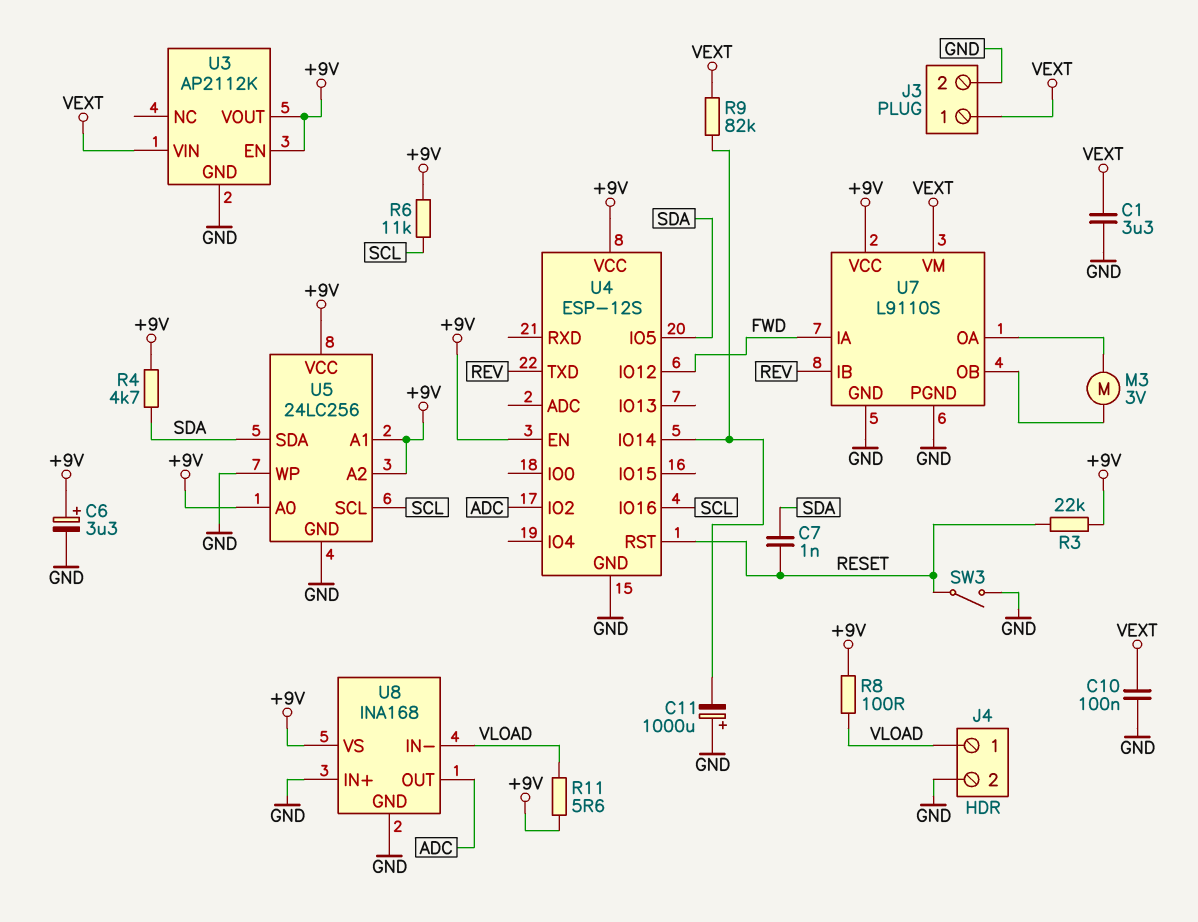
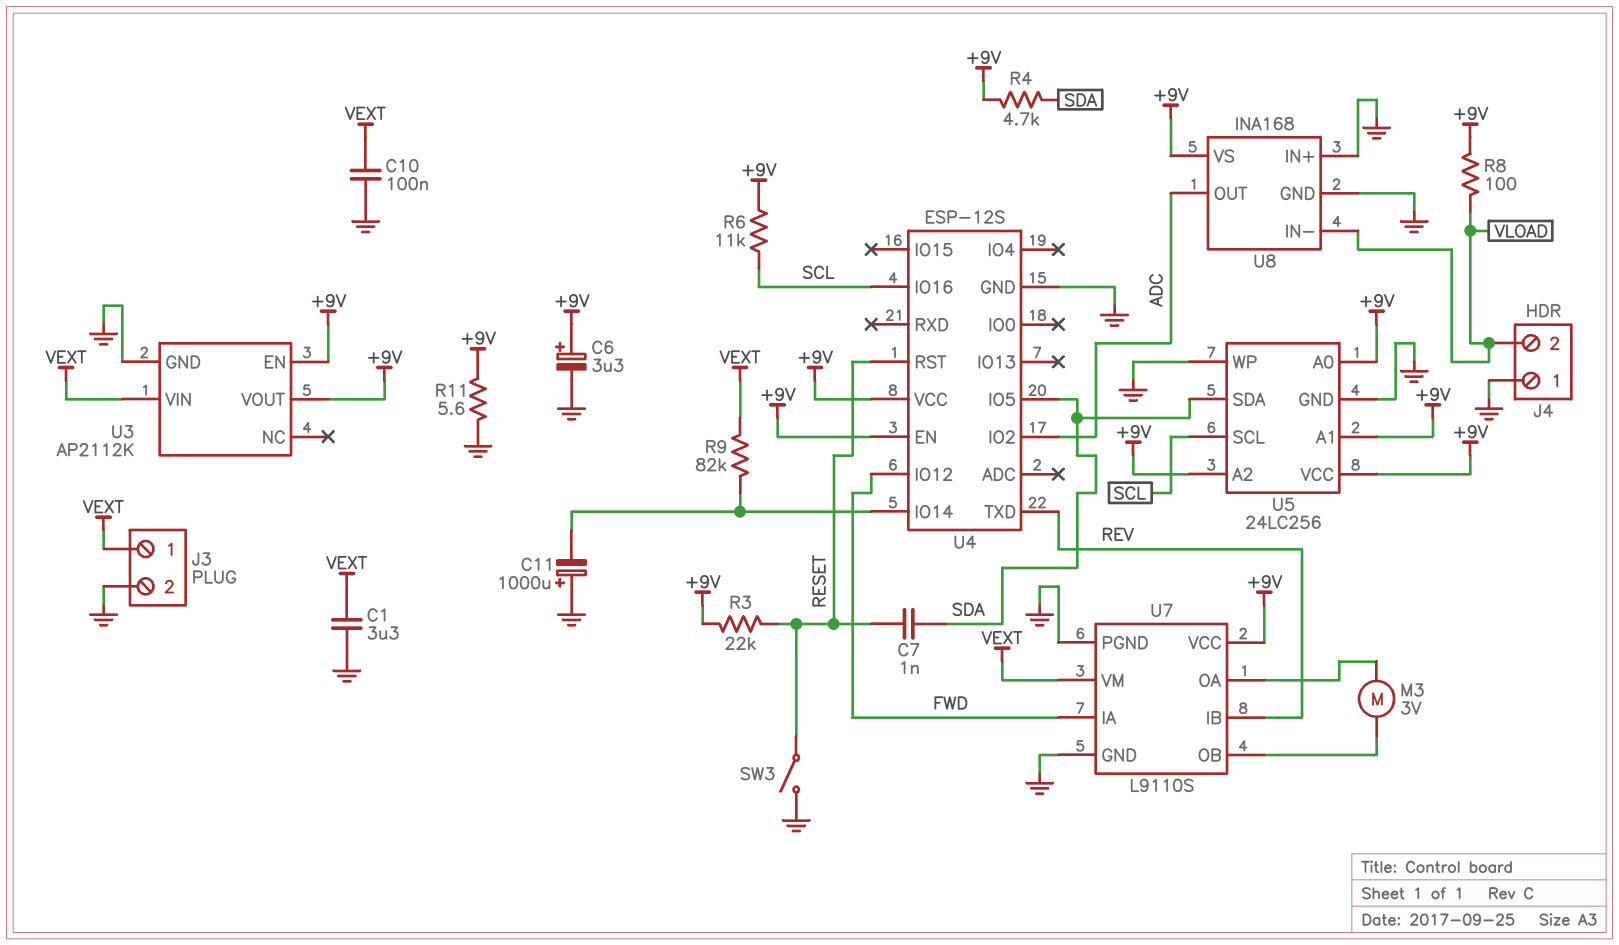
J4 pin 1: VLOAD -> GND
J4 pin 2: GND -> VLOAD
R11: 5.6 (+9V, VLOAD) -> 5.6 (+9V, GND)

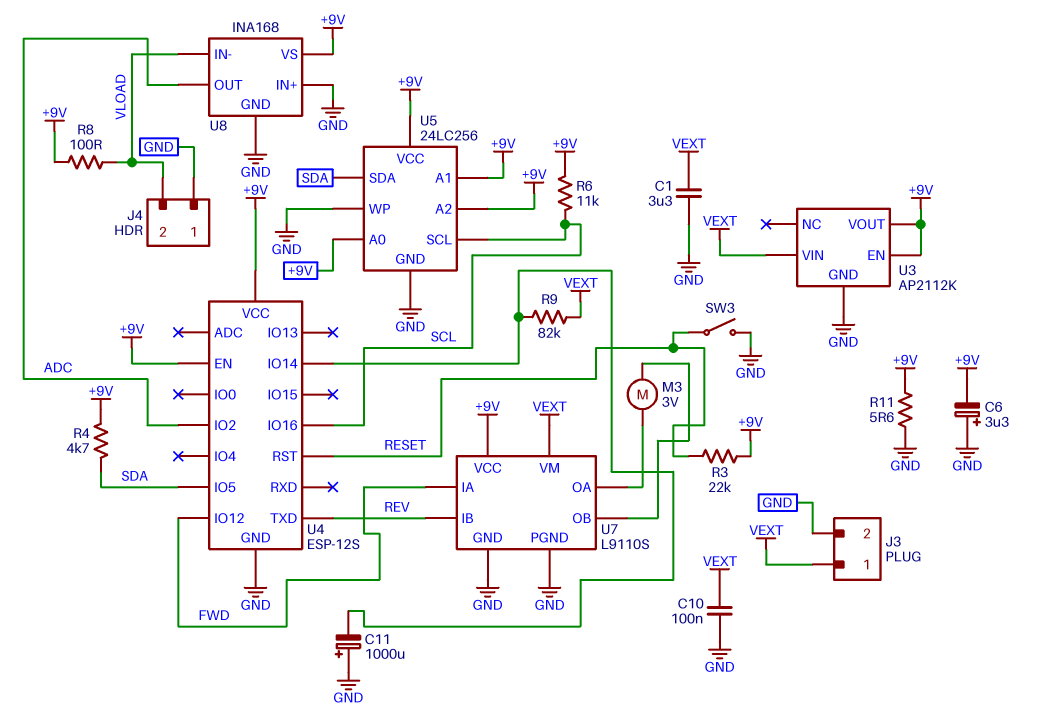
C6: 3.3uF (plus +9V, minus GND) -> 3.3uF (plus GND, minus +9V)
C7: 1nF (RESET, SDA) -> none

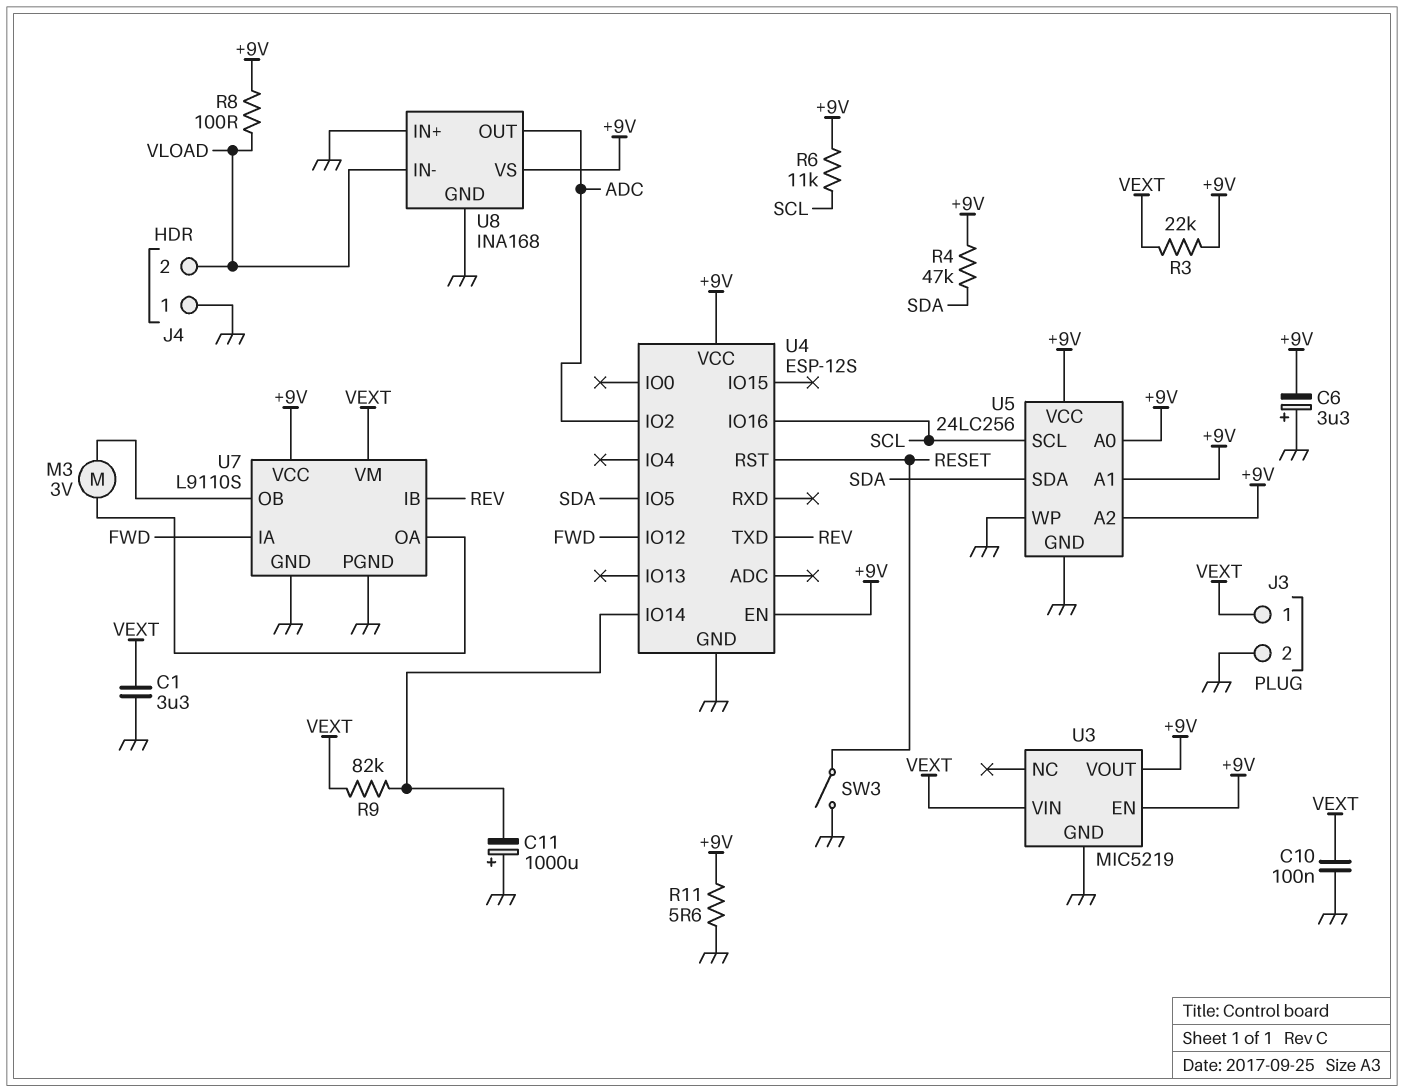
R3: 22k (+9V, RESET) -> 22k (+9V, VEXT)
R4: 4.7k (+9V, SDA) -> 47k (+9V, SDA)
U3: AP2112K -> MIC5219

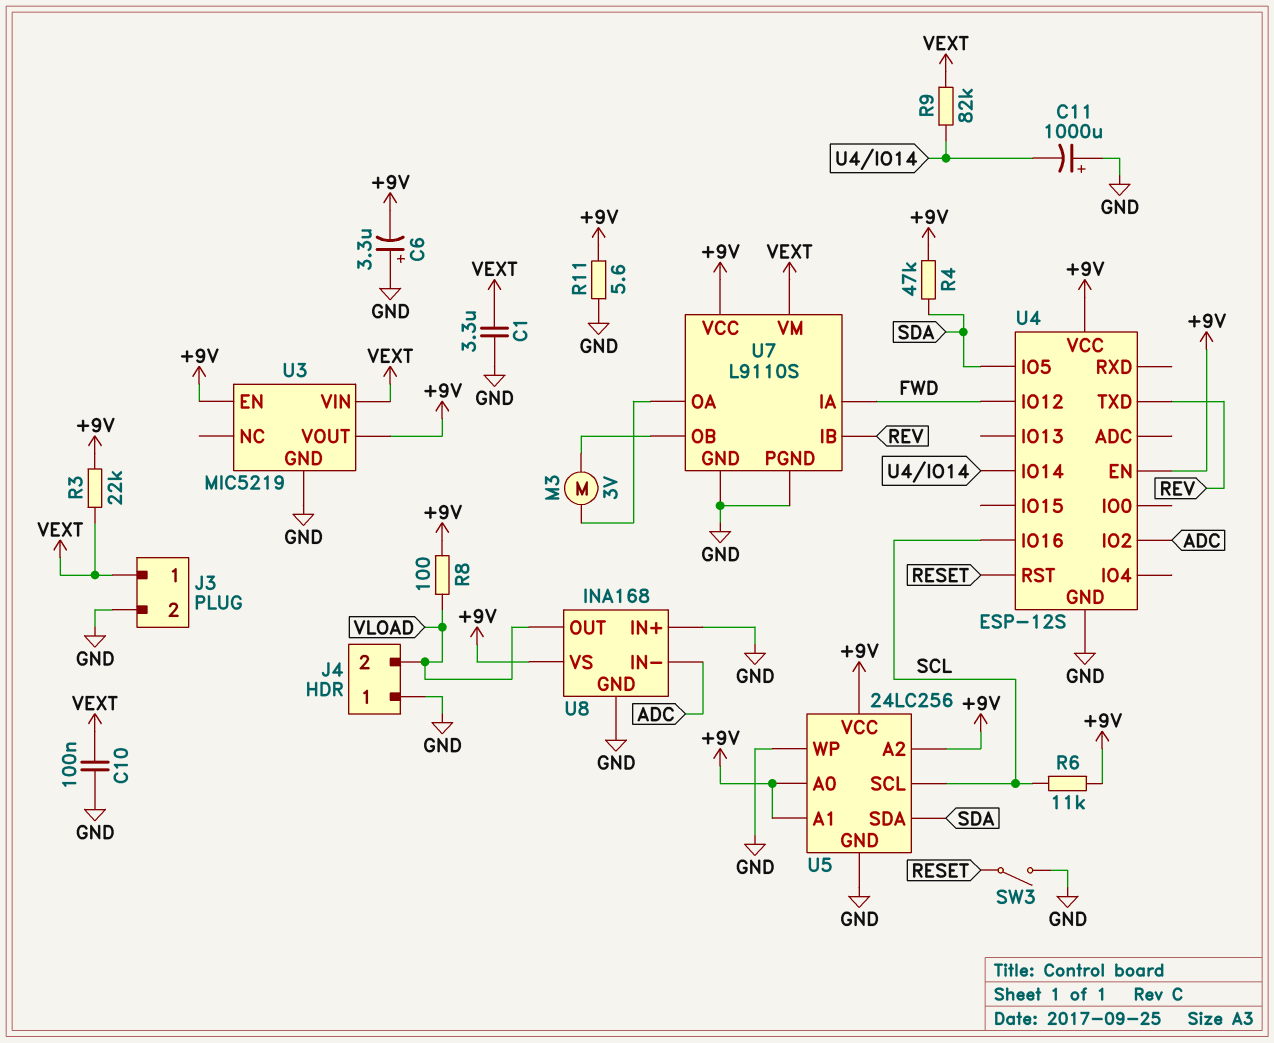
U8 pin IN-: VLOAD -> ADC
U8 pin OUT: ADC -> VLOAD

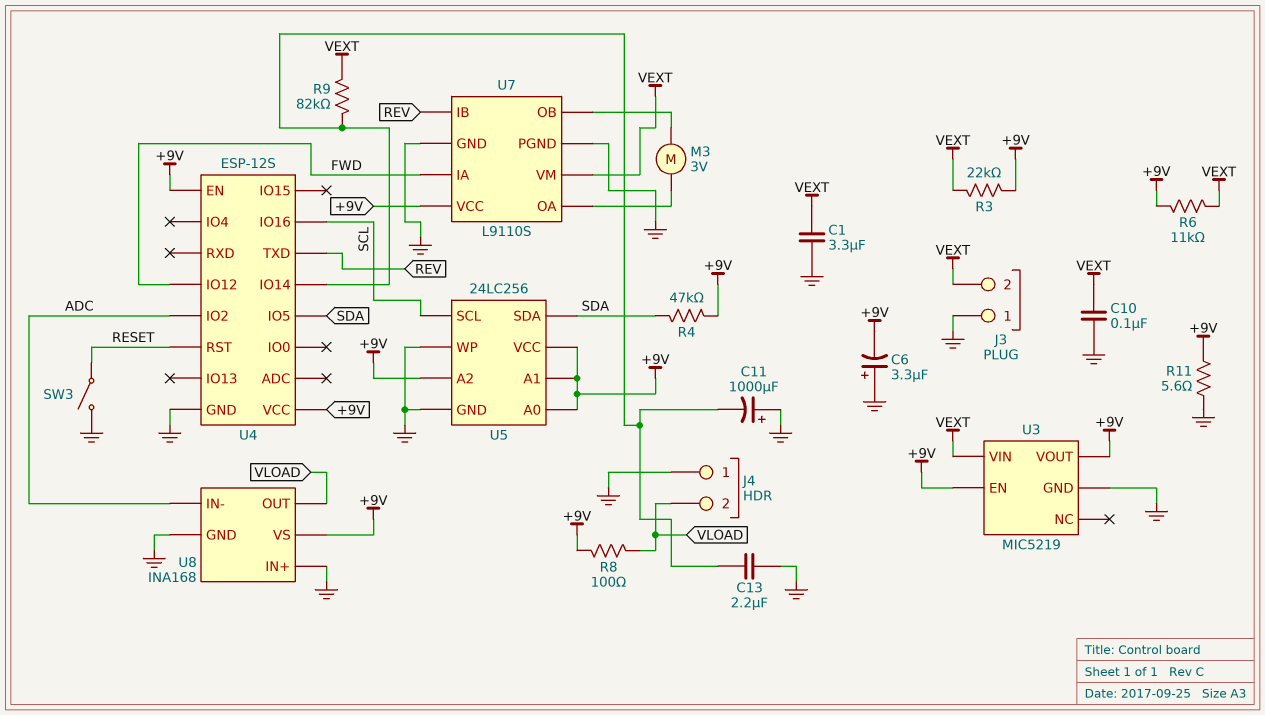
C13: none -> 2.2uF (GND, U4/IO14)
J3 pin 1: VEXT -> GND
J3 pin 2: GND -> VEXT
R6: 11k (+9V, SCL) -> 11k (+9V, VEXT)

